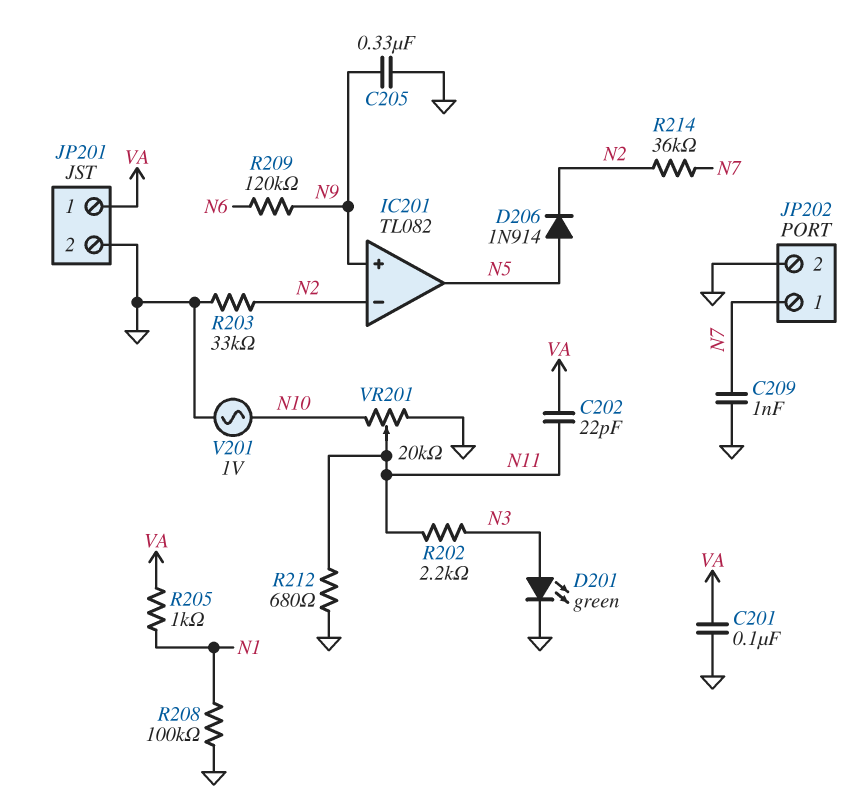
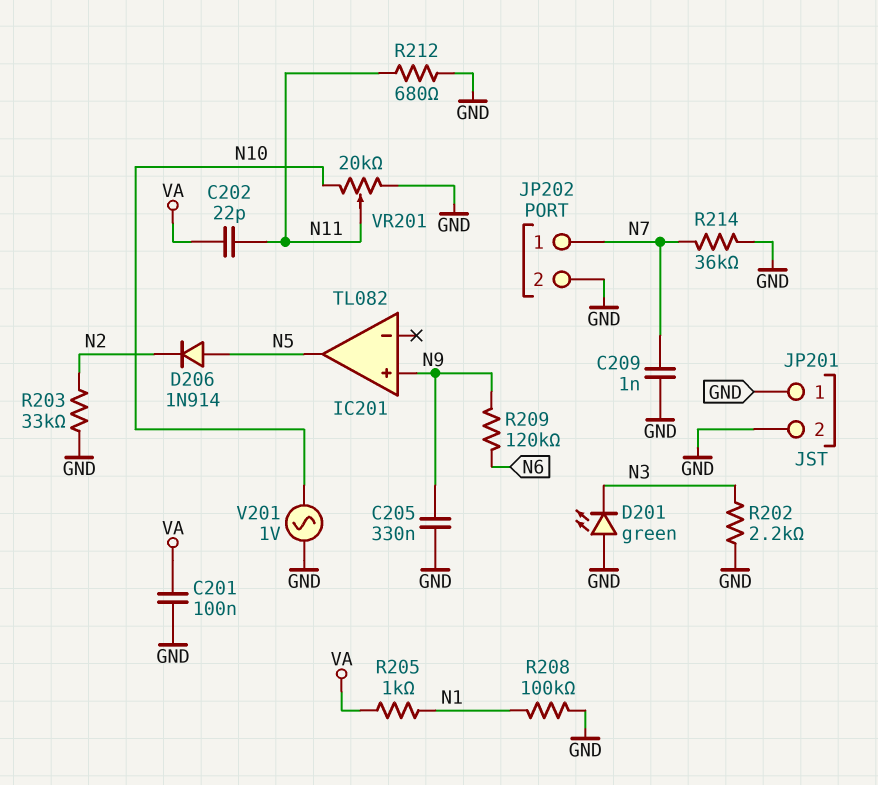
D201: LED green (A N3, K GND) -> LED green (A GND, K N3)
IC201 pin in-: N2 -> none
JP201 pin 1: VA -> GND
R202: 2.2k (N3, N11) -> 2.2k (GND, N3)
R214: 36k (N2, N7) -> 36k (GND, N7)

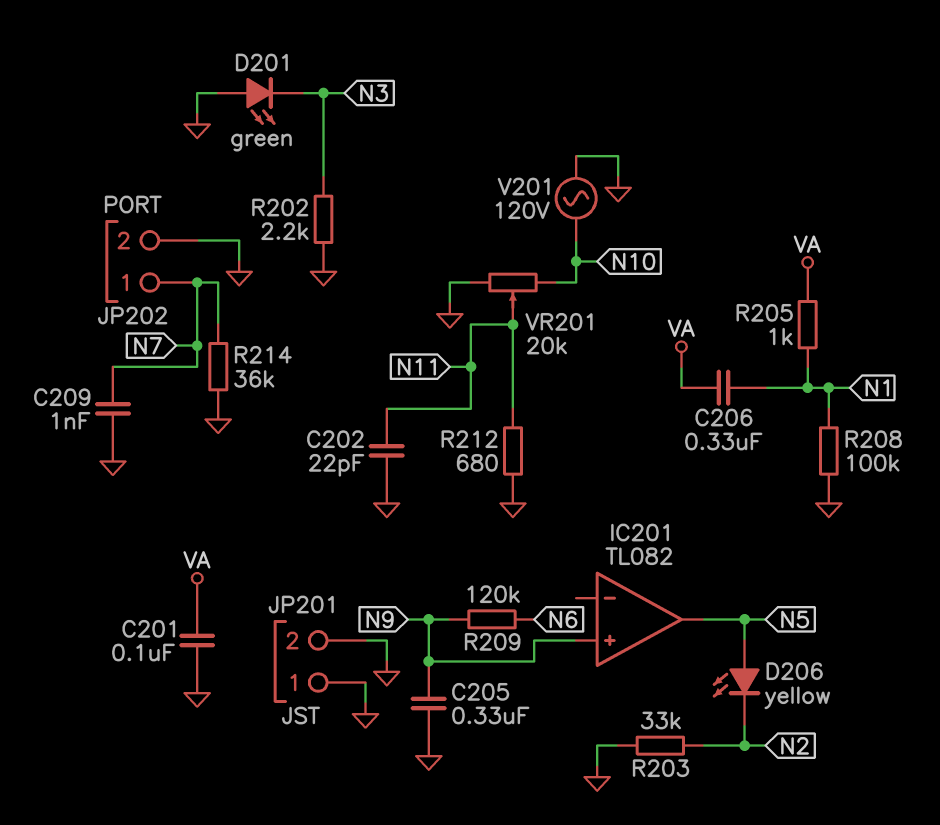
C202: 22pF (N11, VA) -> 22pF (GND, N11)
C206: none -> 330nF (N1, VA)
D206: diode 1N914 (A N5, K N2) -> LED yellow (A N5, K N2)
V201: AC 1V (GND, N10) -> AC 120V (GND, N10)

